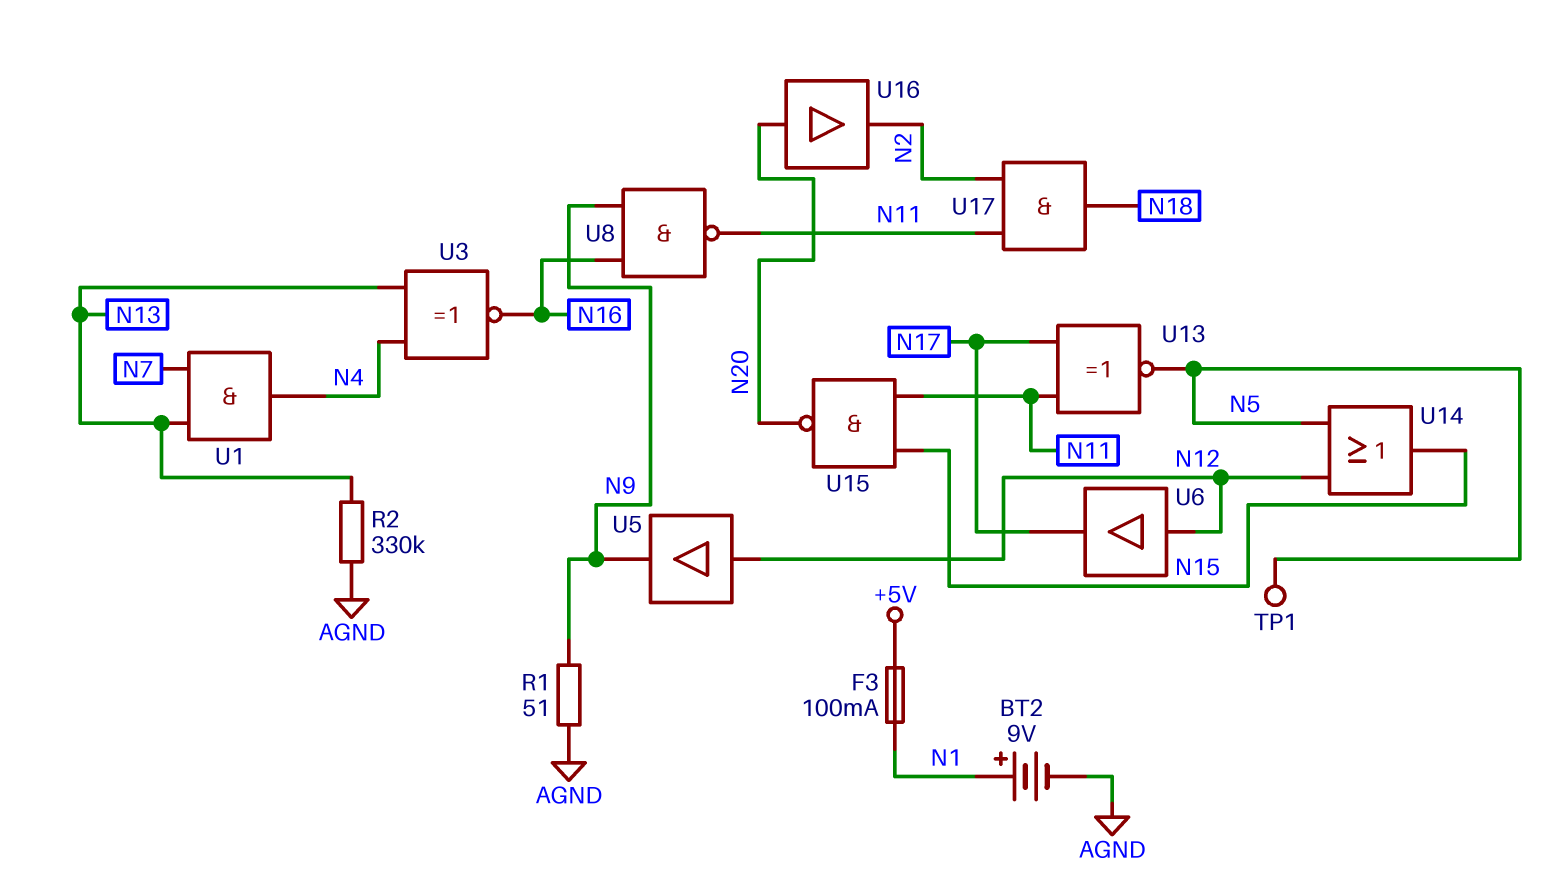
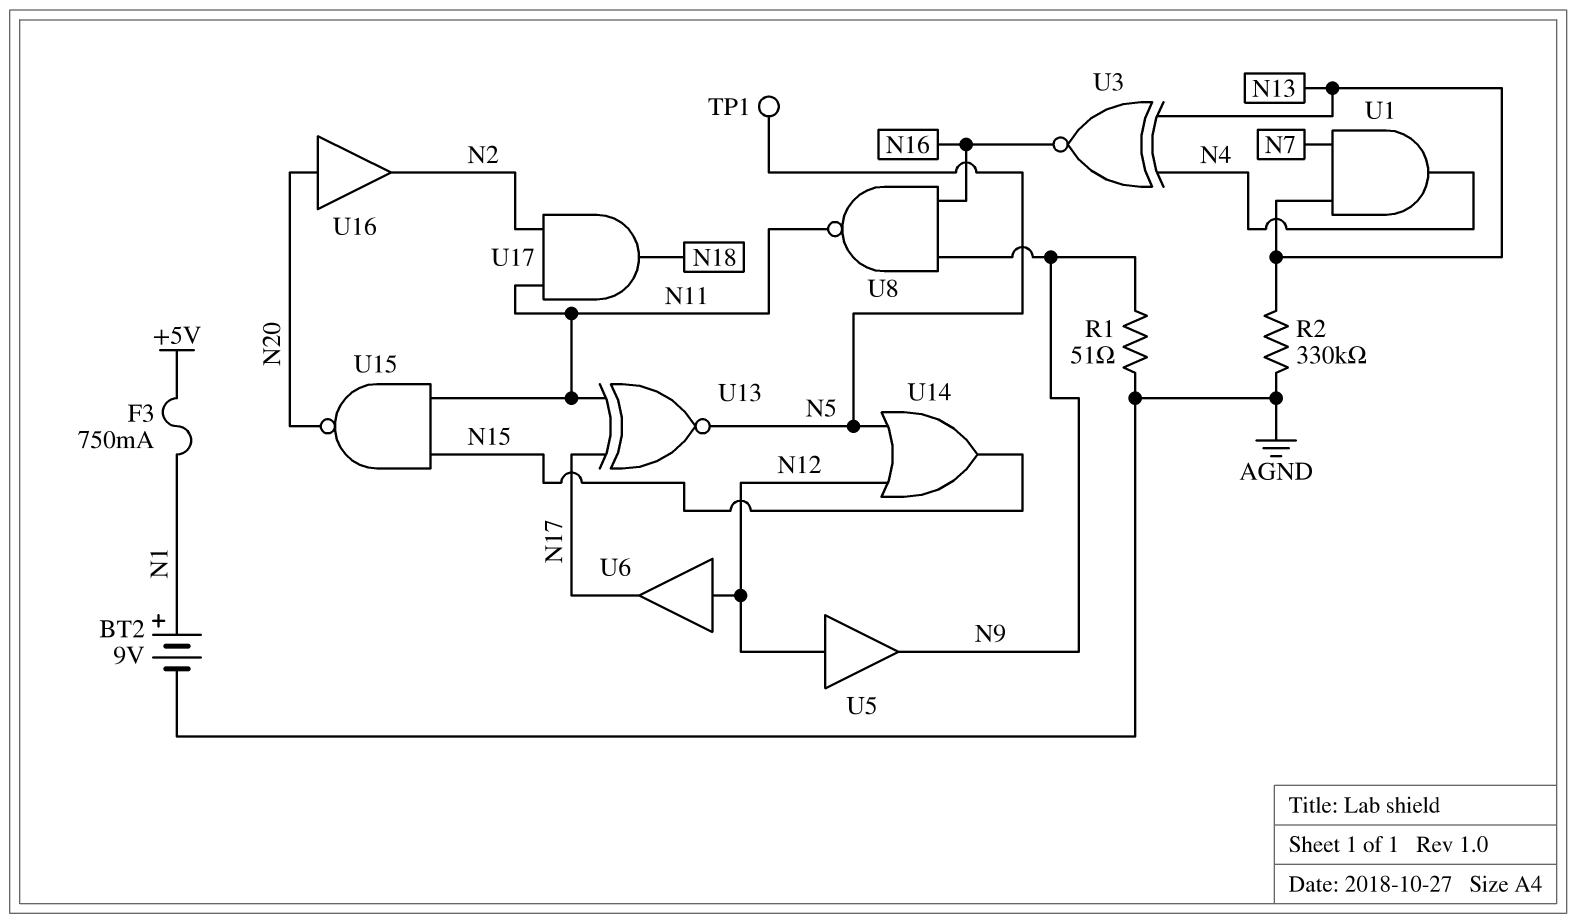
F3: 100mA (+5V, N1) -> 750mA (+5V, N1)

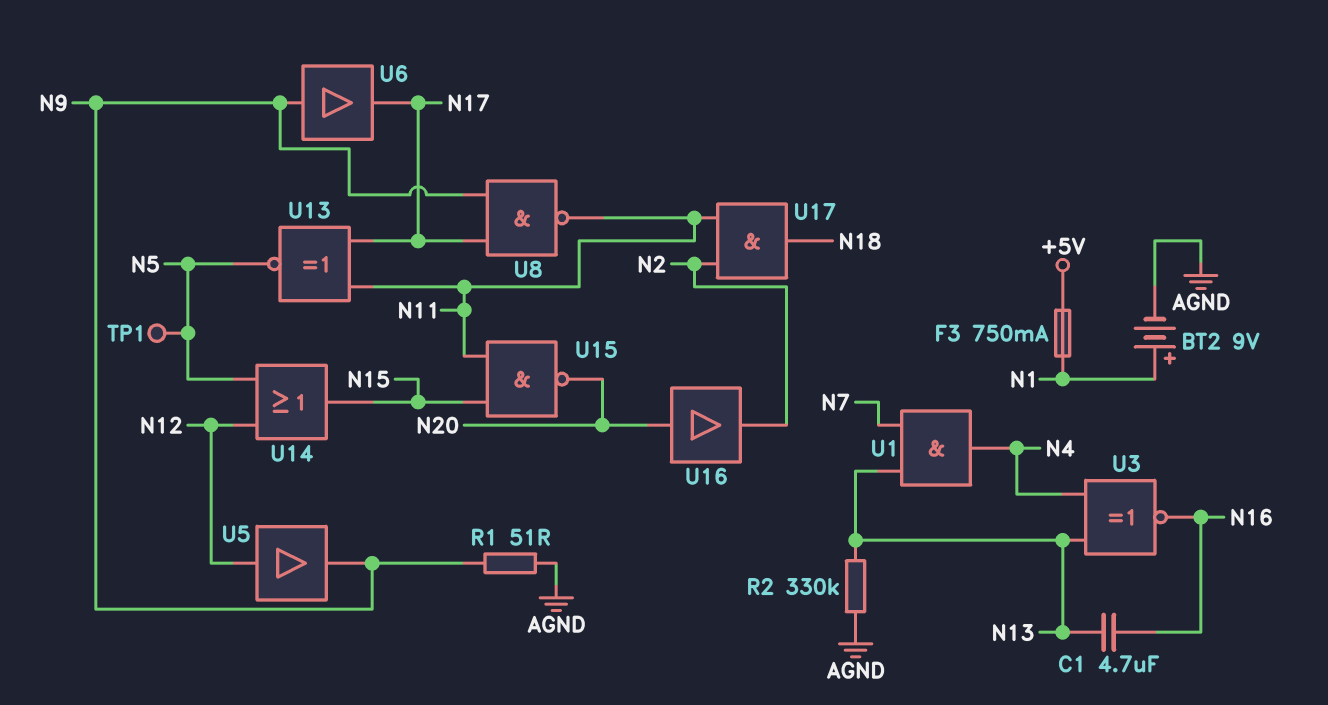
C1: none -> 4.7uF (N13, N16)
U6: buffer (in N12, out N17) -> buffer (in N9, out N17)
U8: NAND (in N9, in N16, out N11) -> NAND (in N9, in N17, out N11)

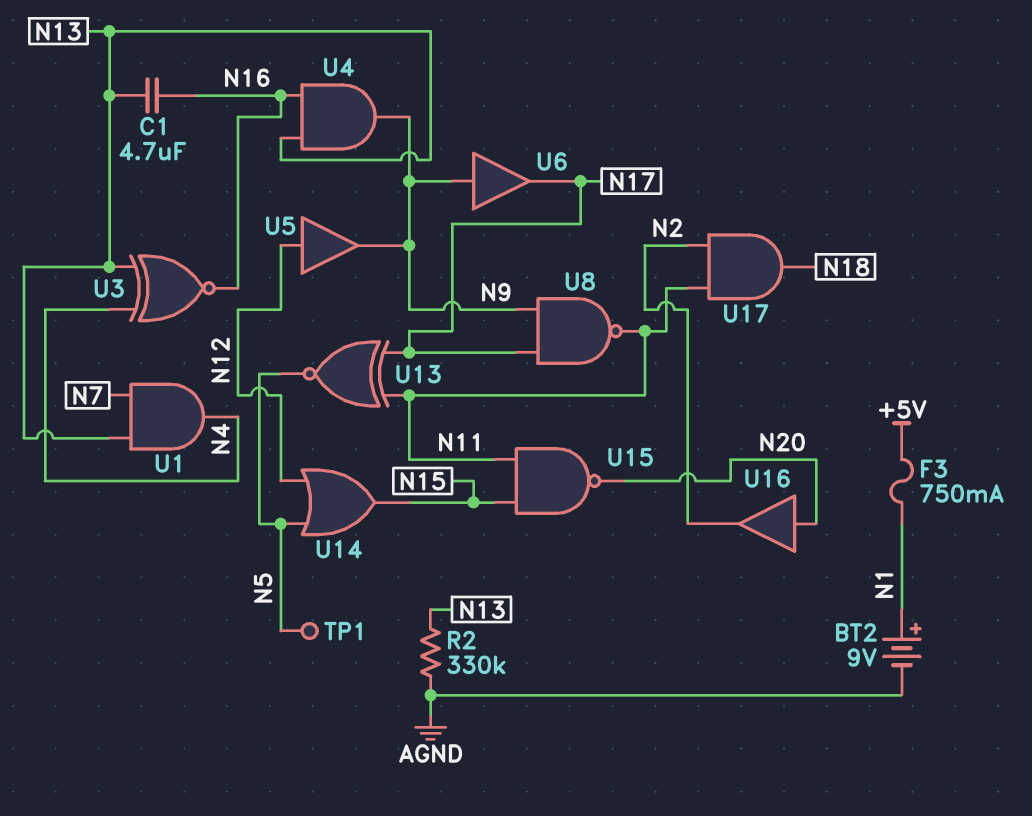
R1: 51 (AGND, N9) -> none
U4: none -> AND (in N13, in N16, out N9)

